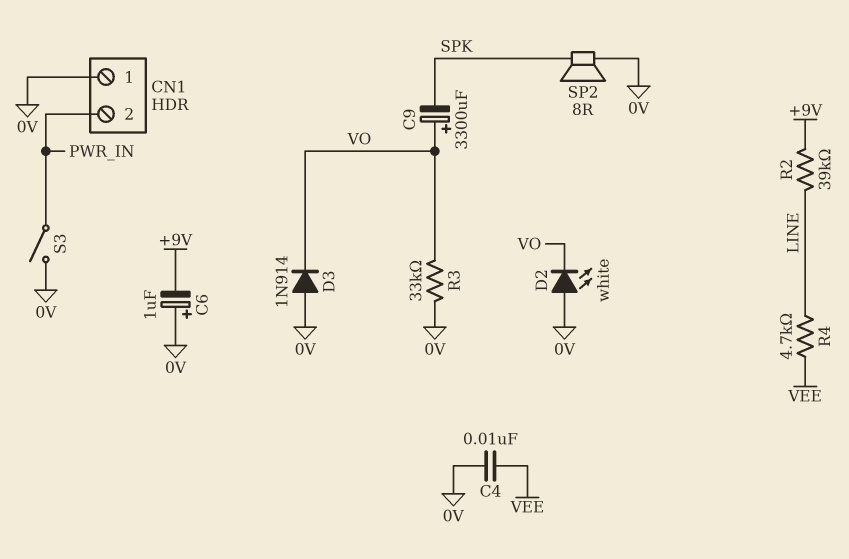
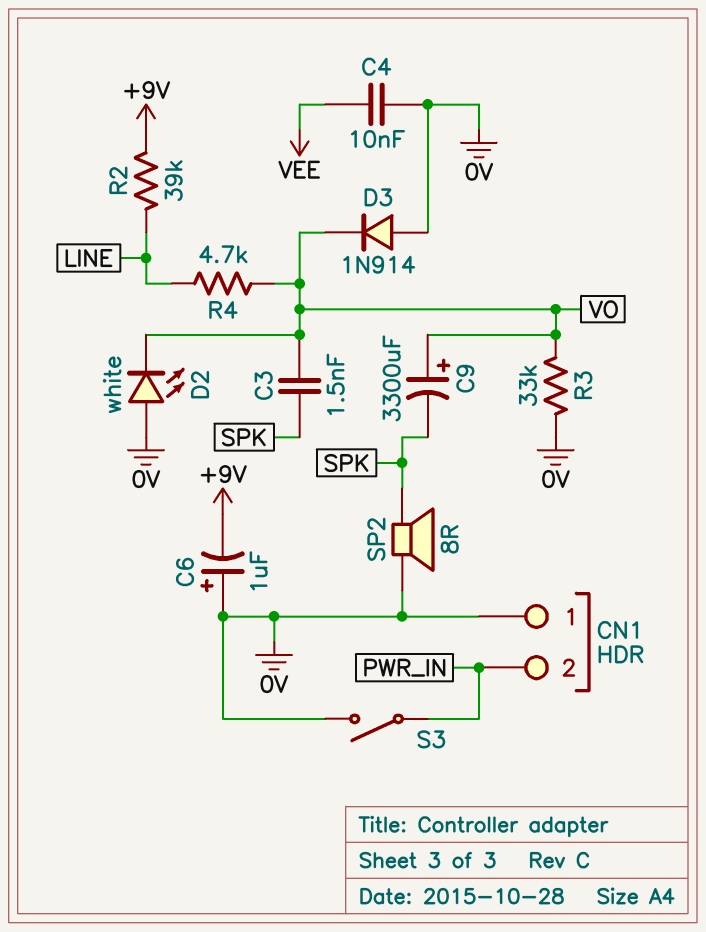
C3: none -> 1.5nF (SPK, VO)
R4: 4.7k (LINE, VEE) -> 4.7k (LINE, VO)

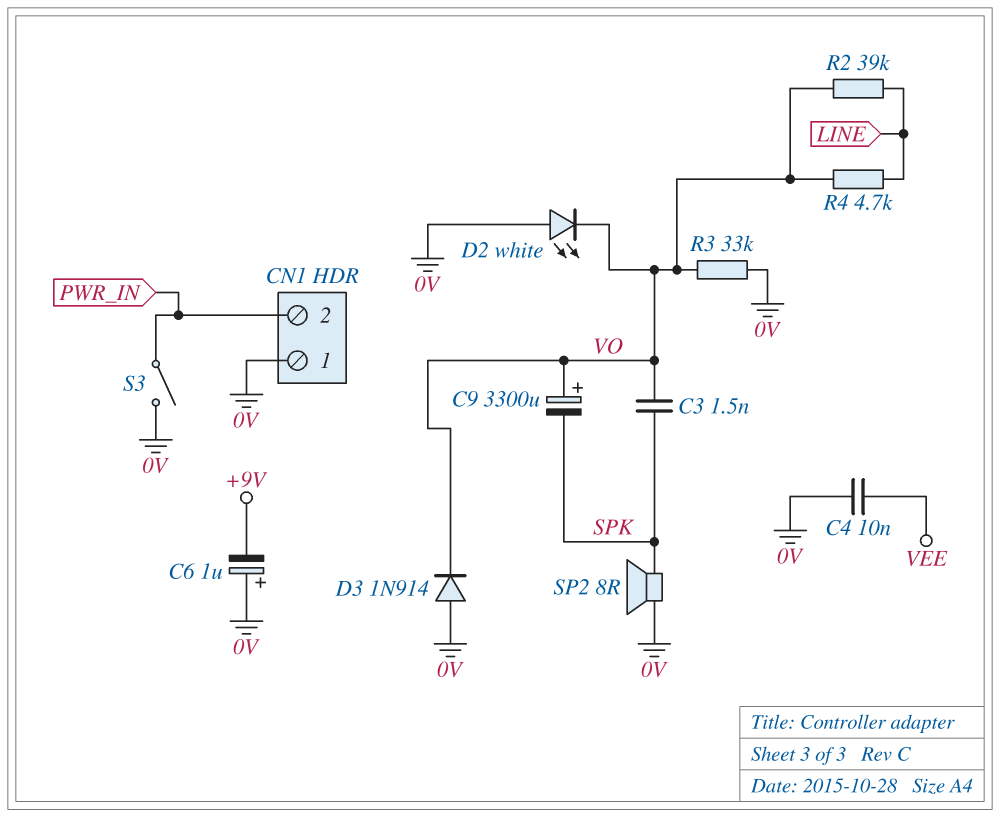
R2: 39k (+9V, LINE) -> 39k (LINE, VO)

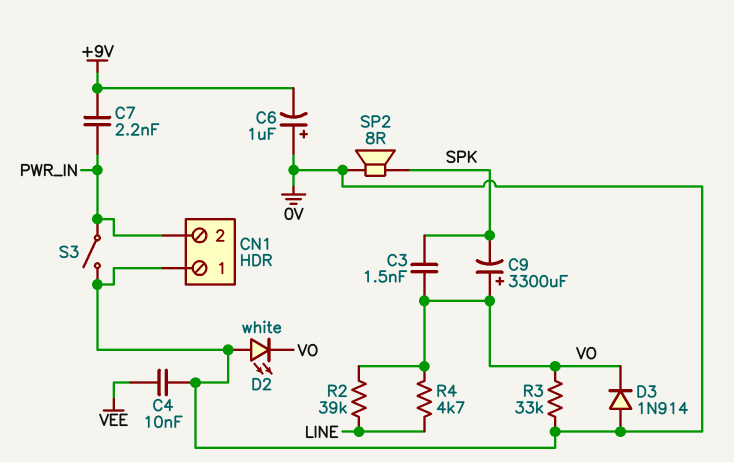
C7: none -> 2.2nF (+9V, PWR_IN)

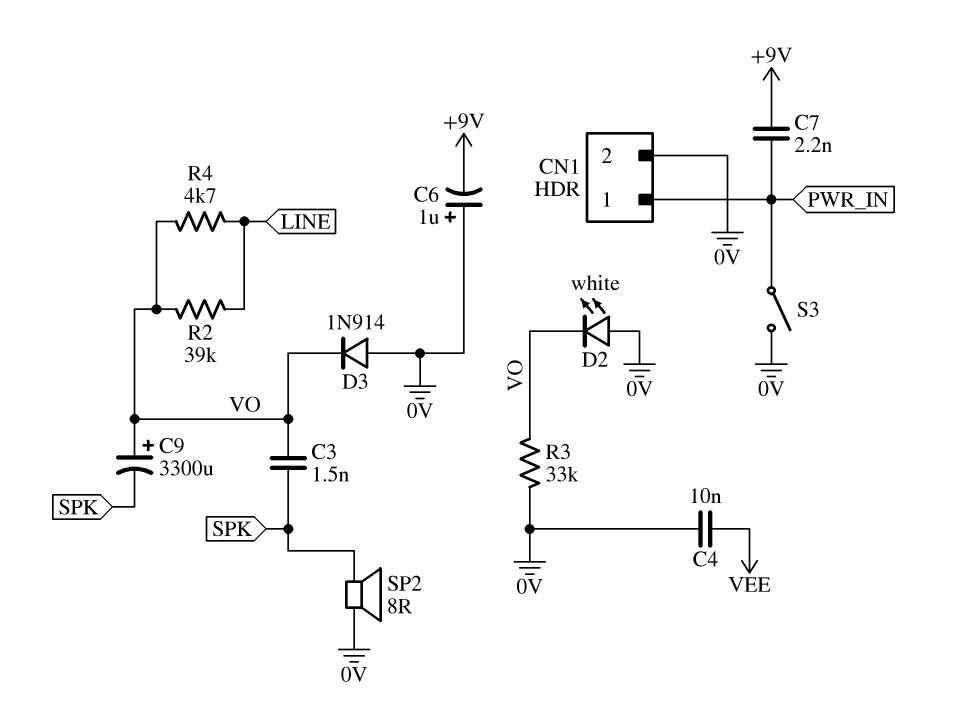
CN1 pin 1: 0V -> PWR_IN
CN1 pin 2: PWR_IN -> 0V

